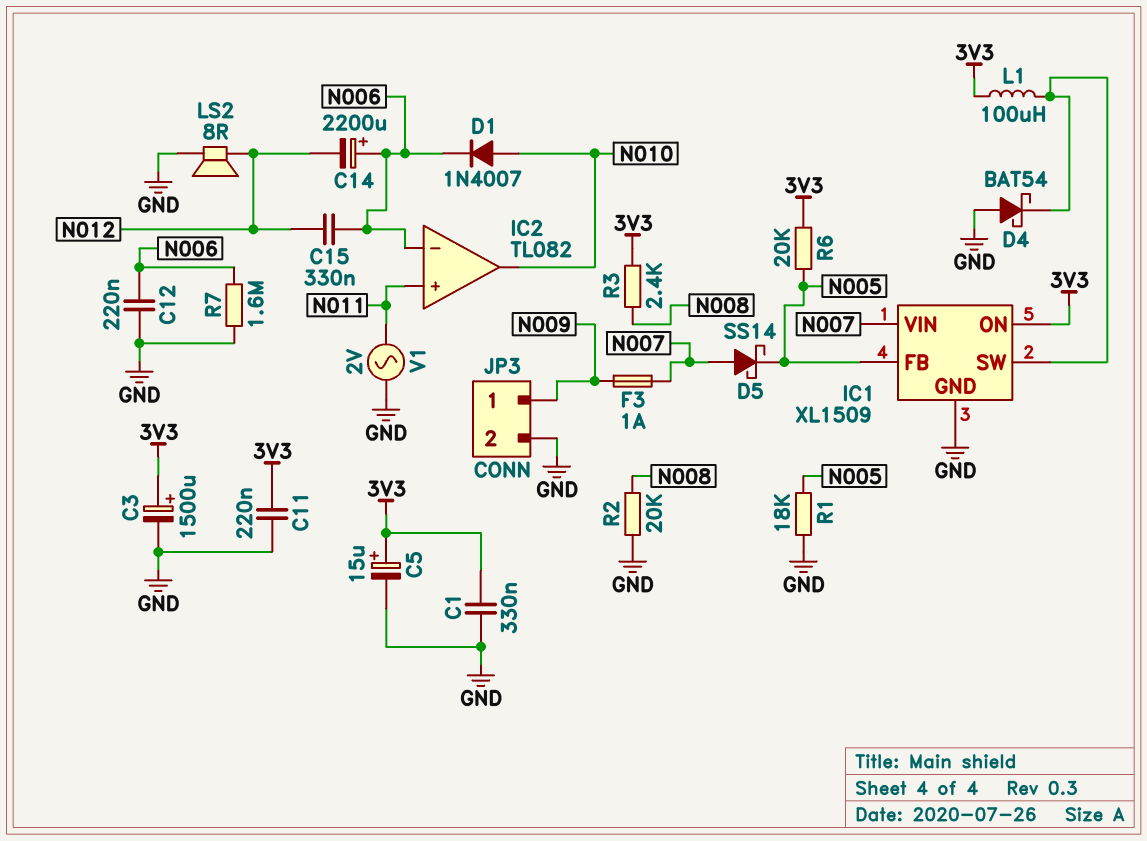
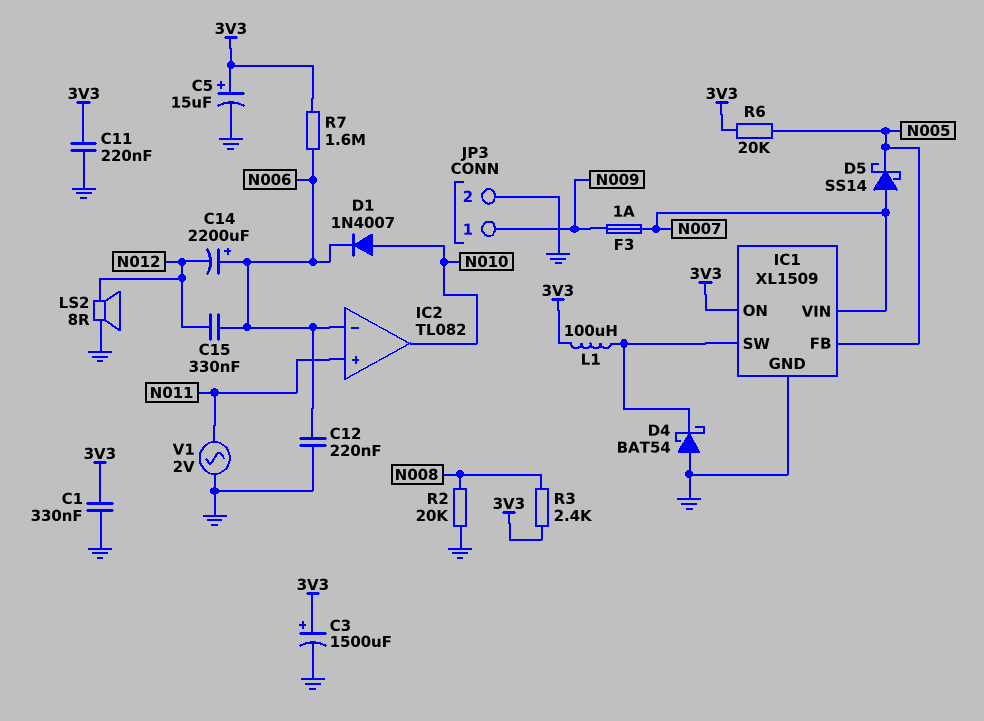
R1: 18k (GND, N005) -> none
R7: 1.6M (GND, N006) -> 1.6M (3V3, N006)

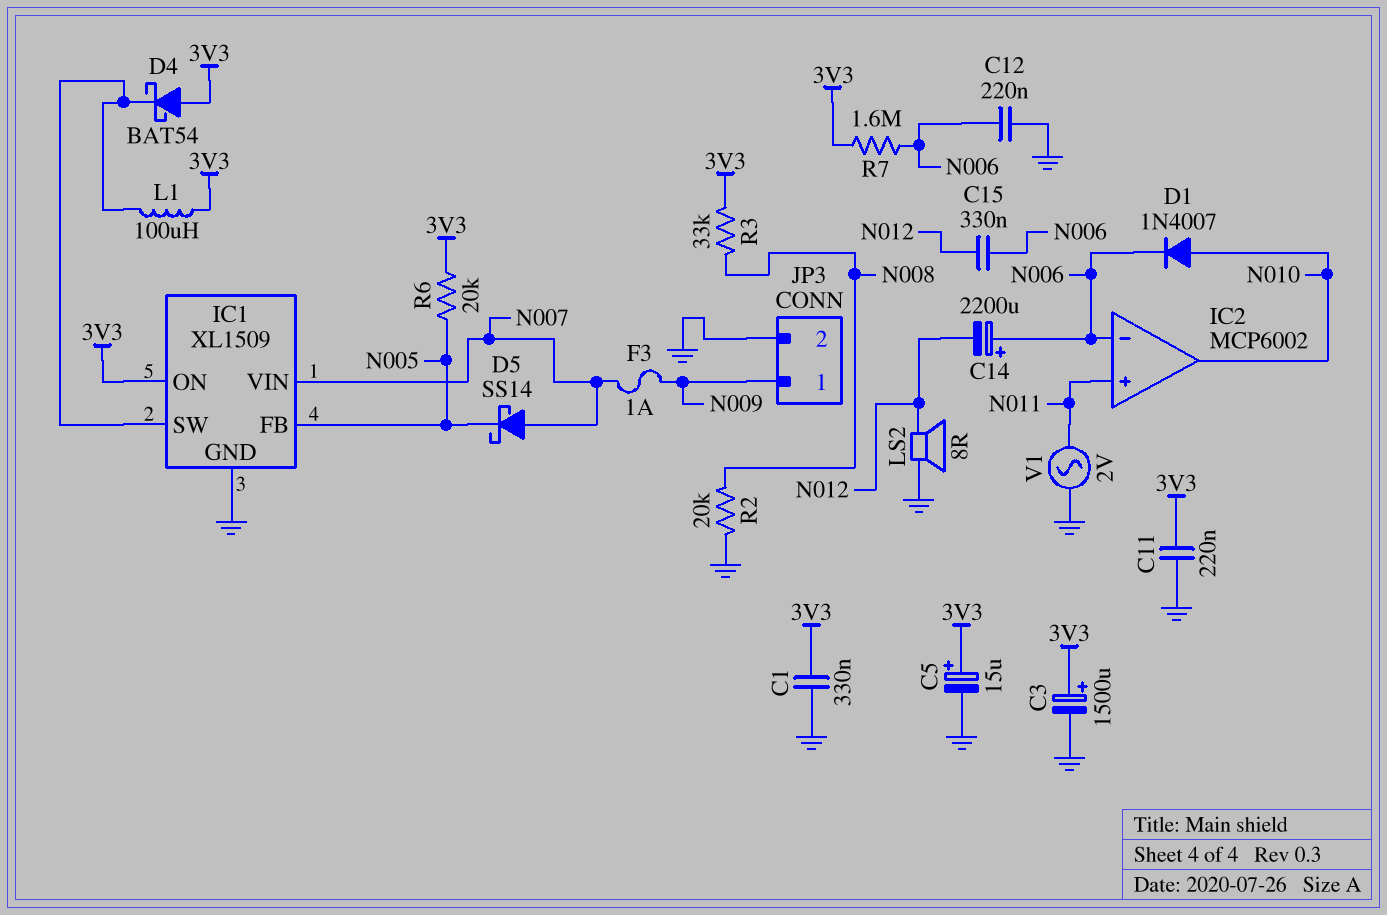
D4: schottky BAT54 (A GND, K IC1/SW) -> schottky BAT54 (A 3V3, K IC1/SW)
IC2: TL082 -> MCP6002
R3: 2.4k (3V3, N008) -> 33k (3V3, N008)

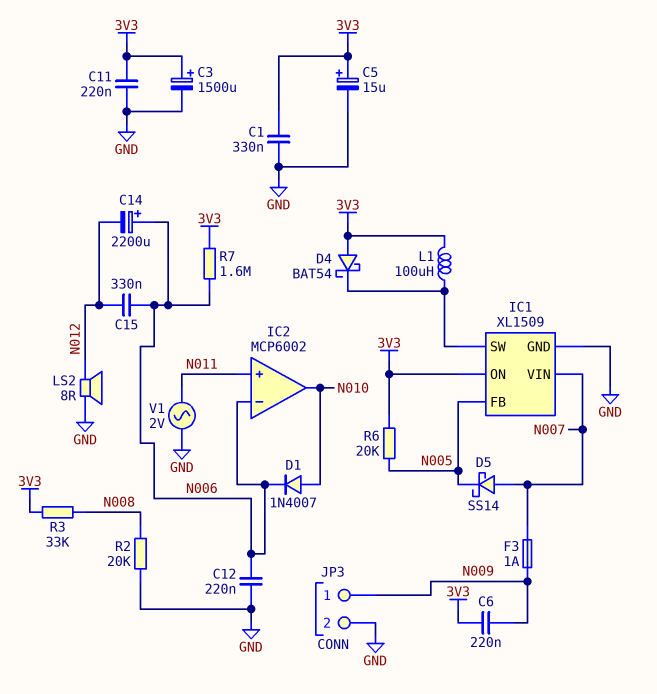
C6: none -> 220nF (3V3, N009)

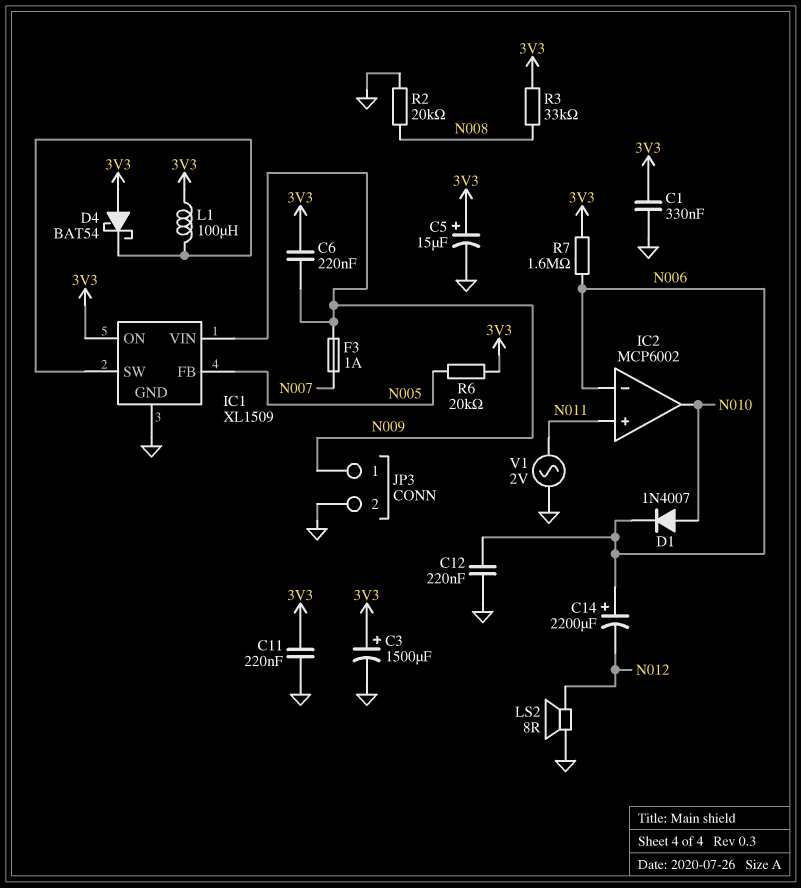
C15: 330nF (N006, N012) -> none
D5: schottky SS14 (A N007, K N005) -> none
IC1 pin VIN: N007 -> N009

